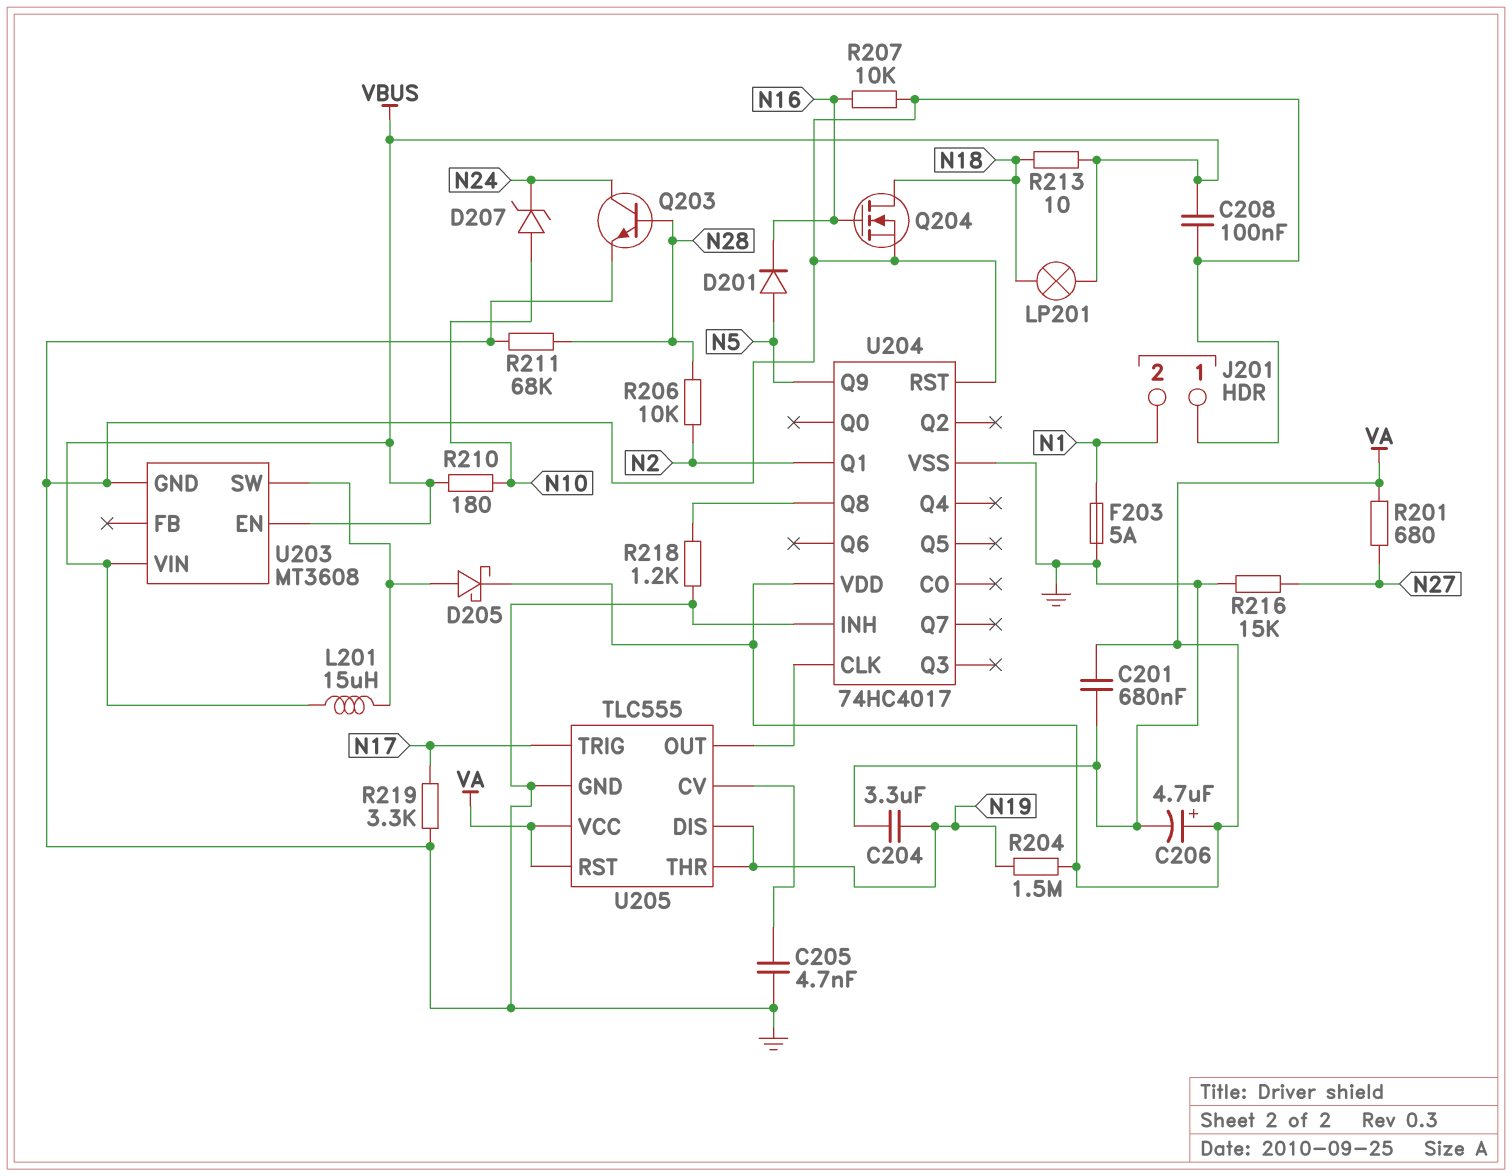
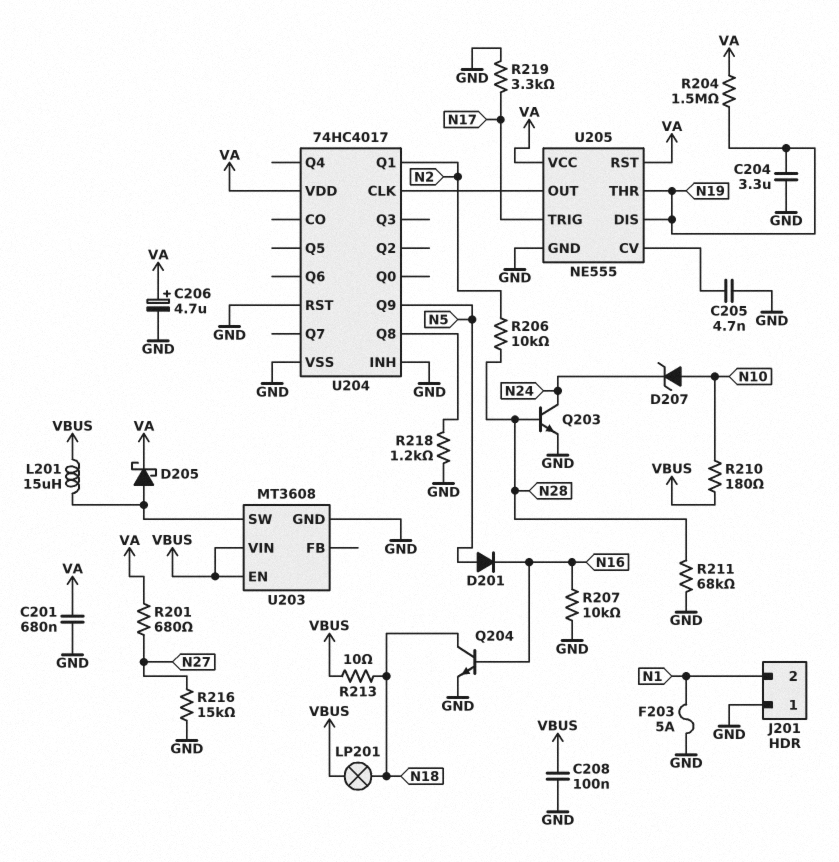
Q204: NMOS (G N16, D N18, S GND) -> NPN (B N16, C N18, E GND)
U205: TLC555 -> NE555

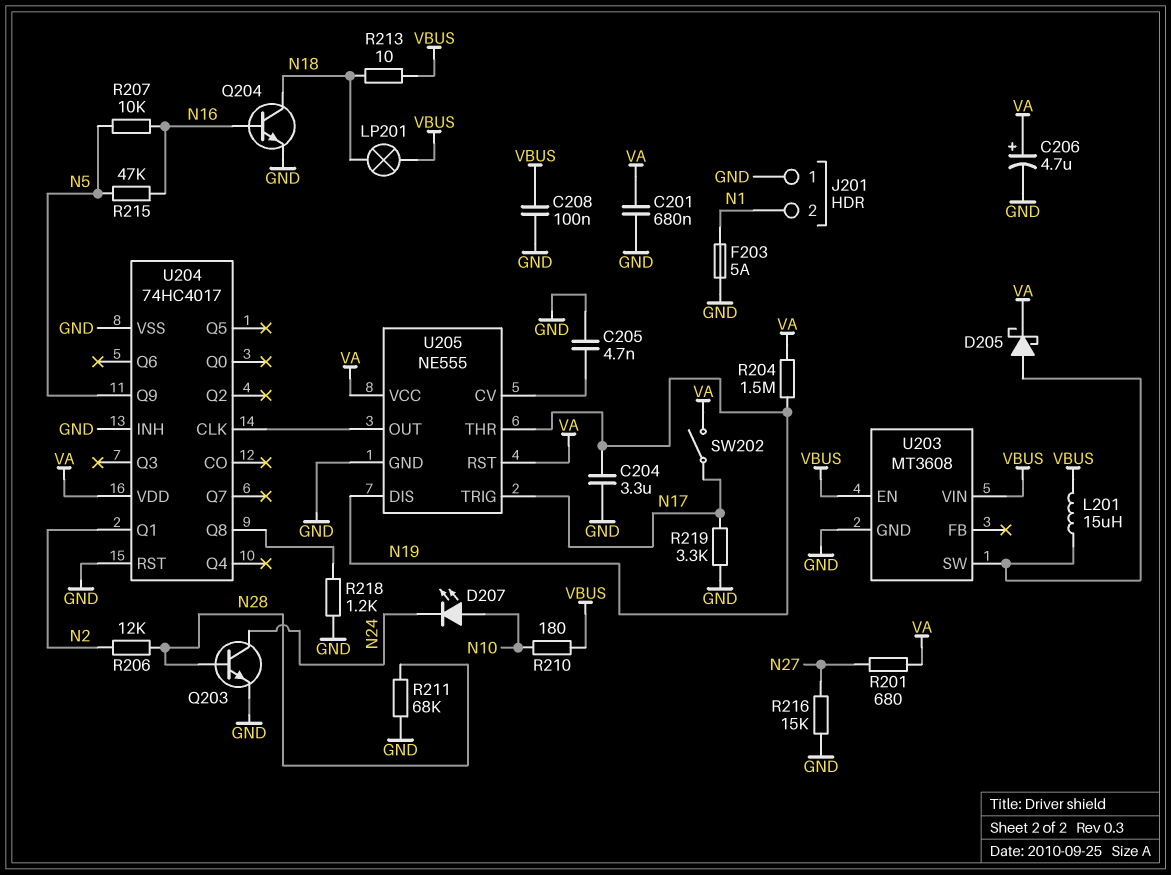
D201: diode (A N5, K N16) -> none
D207: zener (A N10, K N24) -> LED (A N10, K N24)
R206: 10k (N2, N28) -> 12k (N2, N28)
R207: 10k (GND, N16) -> 10k (N5, N16)
R215: none -> 47k (N5, N16)
SW202: none -> switch (N17, VA)

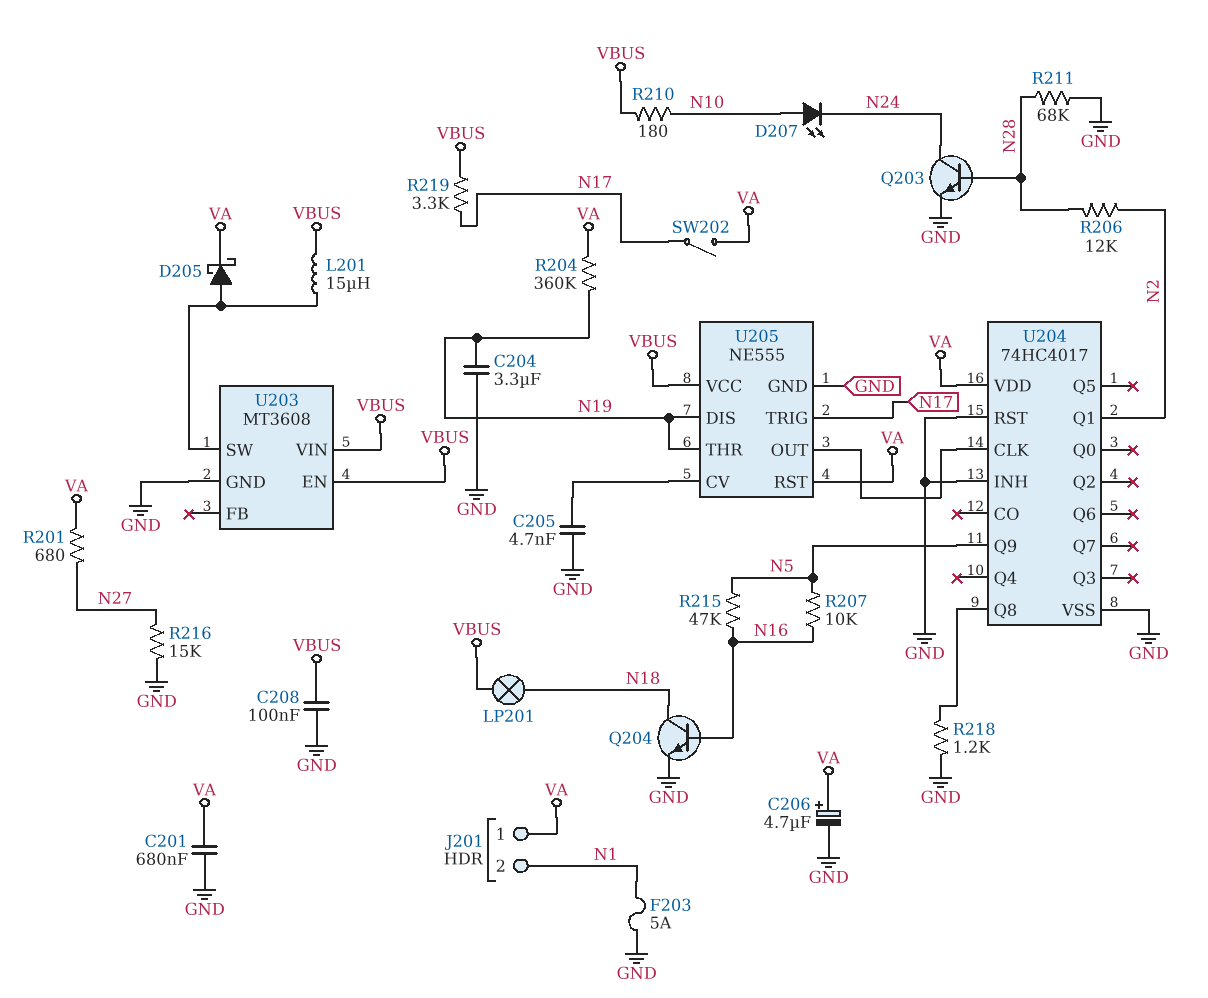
J201 pin 1: GND -> VA
R204: 1.5M (N19, VA) -> 360k (N19, VA)
R213: 10 (N18, VBUS) -> none
R219: 3.3k (GND, N17) -> 3.3k (N17, VBUS)
U205 pin VCC: VA -> VBUS

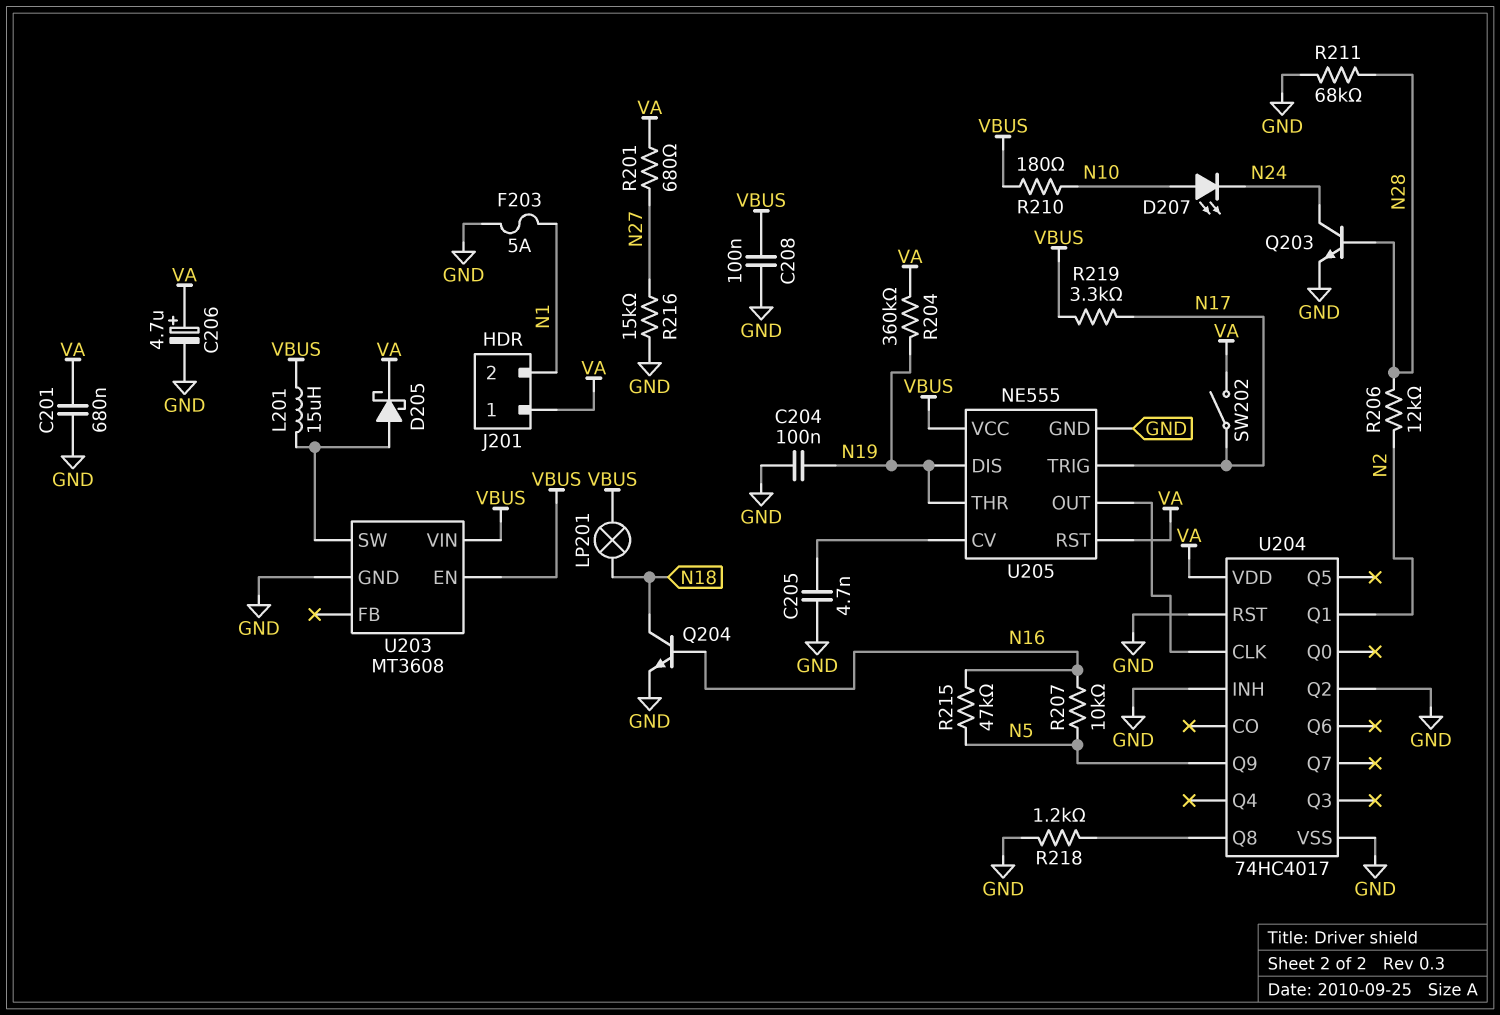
C204: 3.3uF (GND, N19) -> 100nF (GND, N19)
U204 pin Q2: none -> GND

